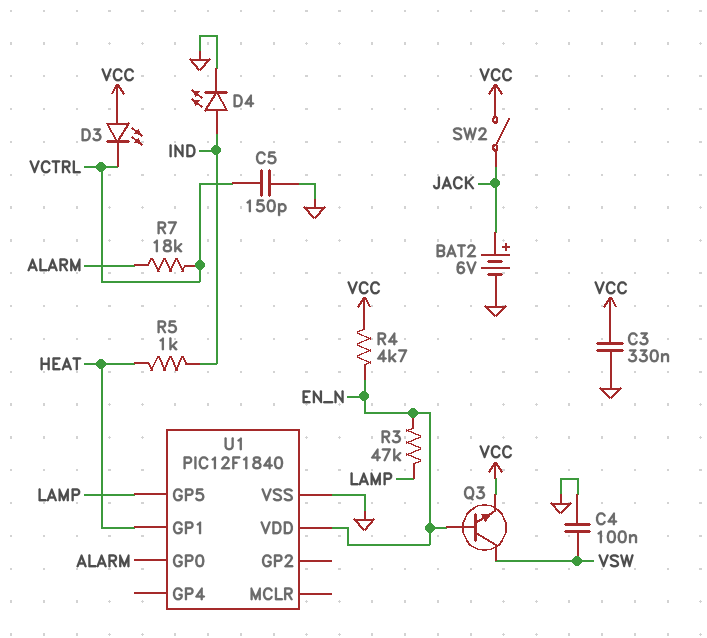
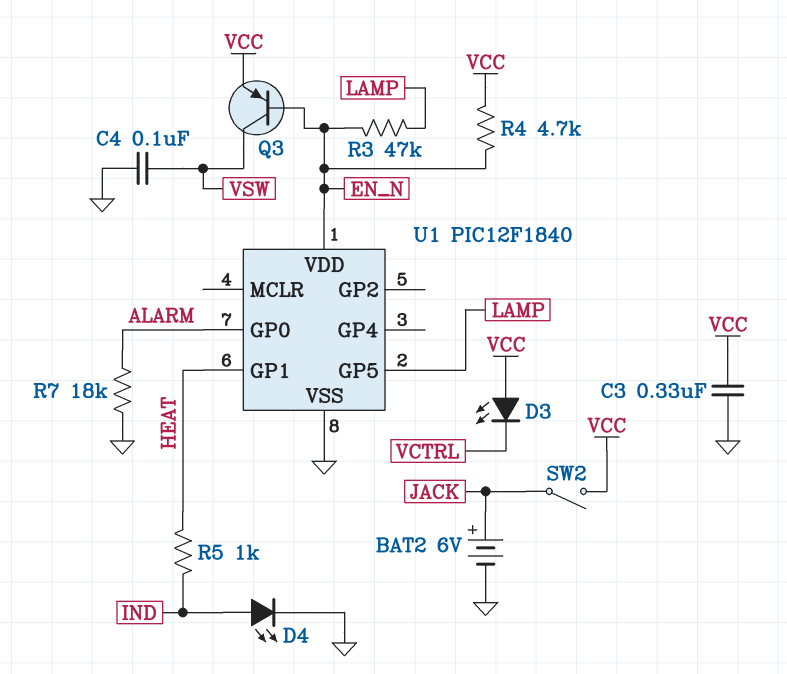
C5: 150pF (GND, VCTRL) -> none
Q3: NPN (B EN_N, C VSW, E VCC) -> PNP (B EN_N, C VSW, E VCC)
R7: 18k (ALARM, VCTRL) -> 18k (ALARM, GND)

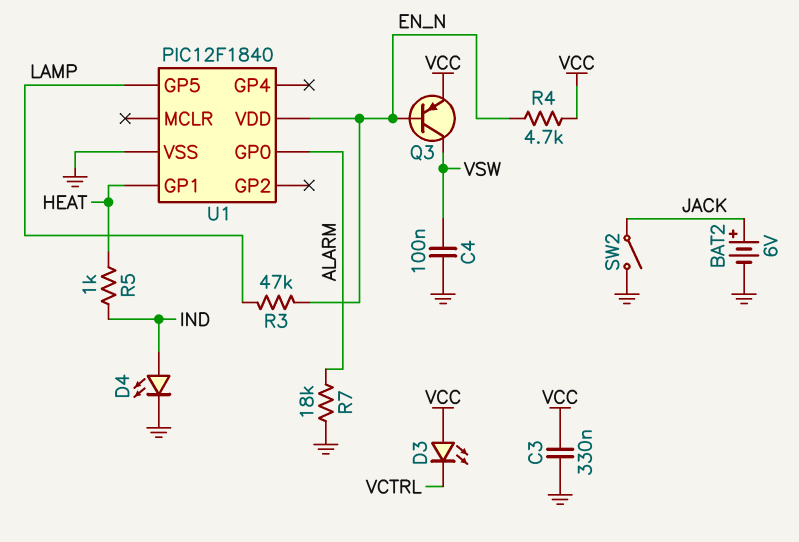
SW2: switch (JACK, VCC) -> switch (GND, JACK)

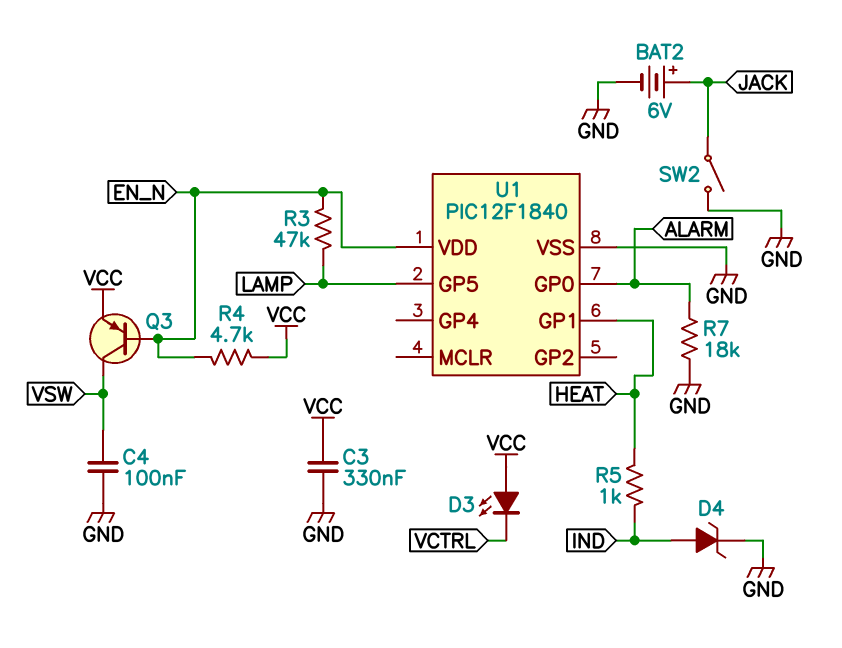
D4: LED (A IND, K GND) -> zener (A IND, K GND)

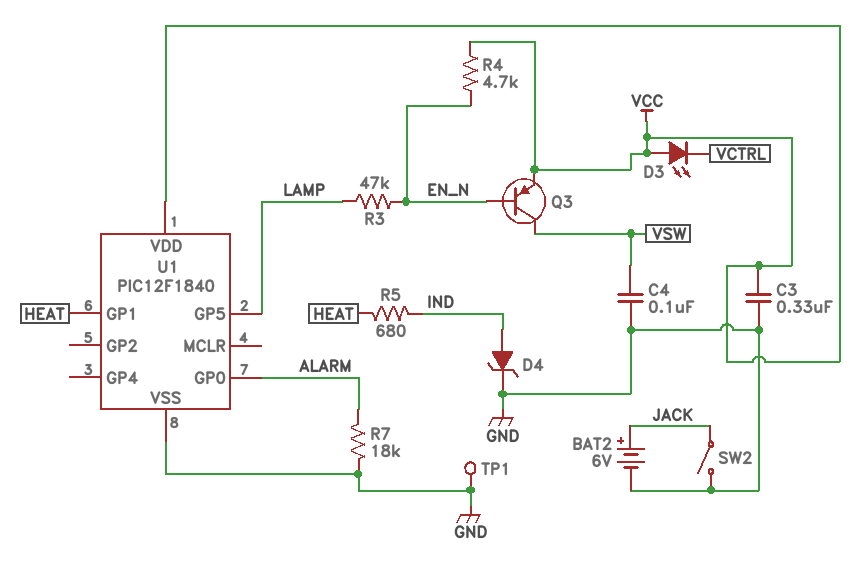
R5: 1k (HEAT, IND) -> 680 (HEAT, IND)
TP1: none -> test point (GND)
U1 pin VDD: EN_N -> VCC

